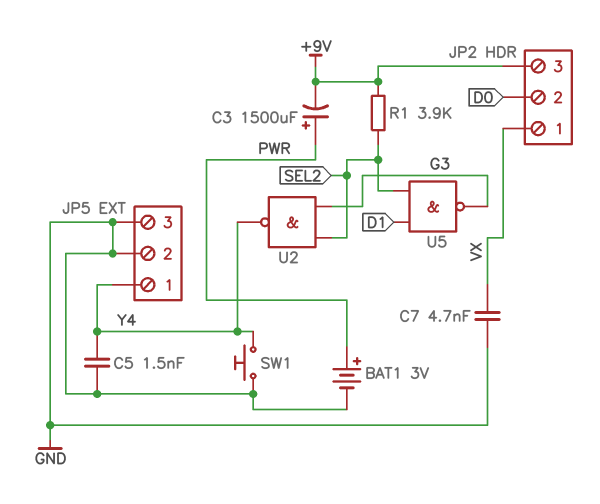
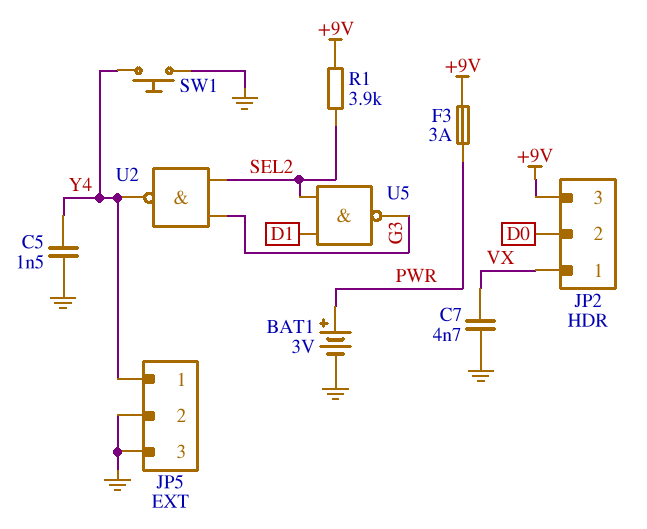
C3: 1500uF (plus PWR, minus +9V) -> none
F3: none -> 3A (+9V, PWR)

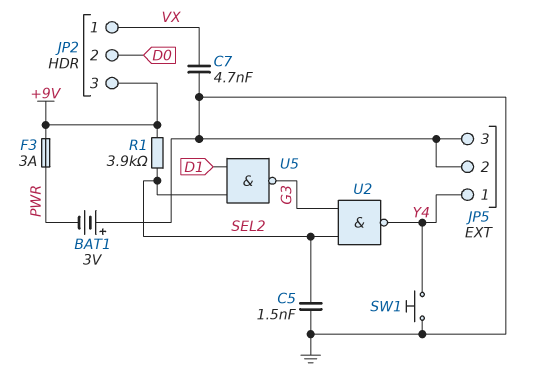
BAT1: 3V (plus PWR, minus GND) -> 3V (plus GND, minus PWR)
C5: 1.5nF (GND, Y4) -> 1.5nF (GND, SEL2)

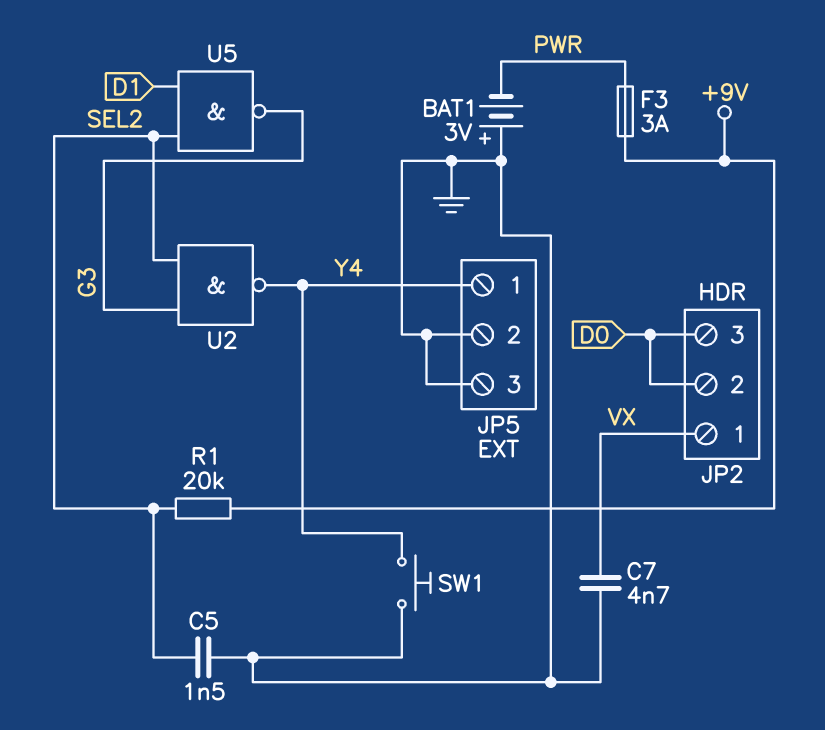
JP2 pin 3: +9V -> D0
R1: 3.9k (+9V, SEL2) -> 20k (+9V, SEL2)

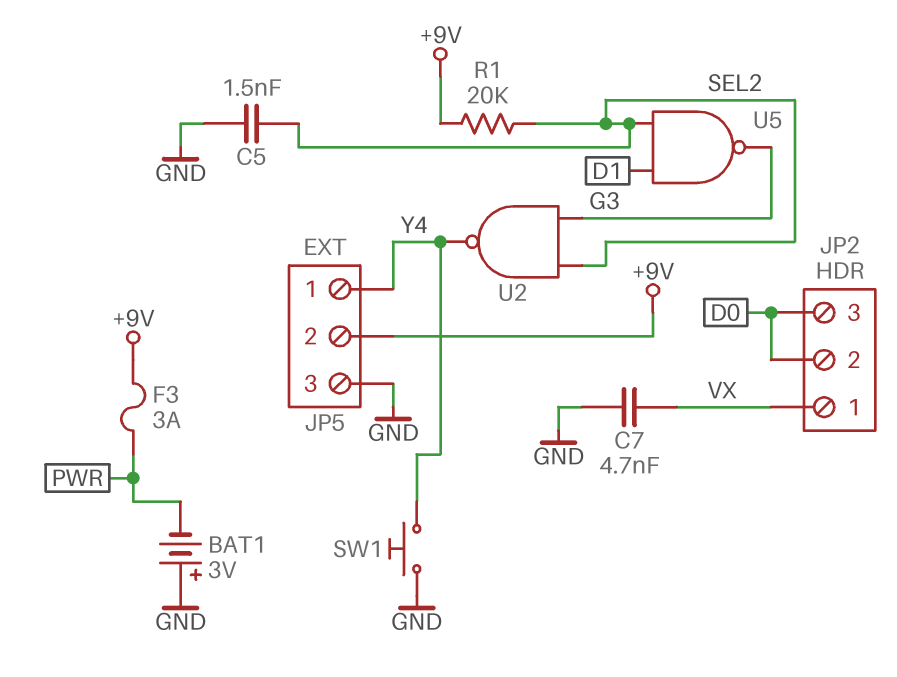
JP5 pin 2: GND -> +9V

